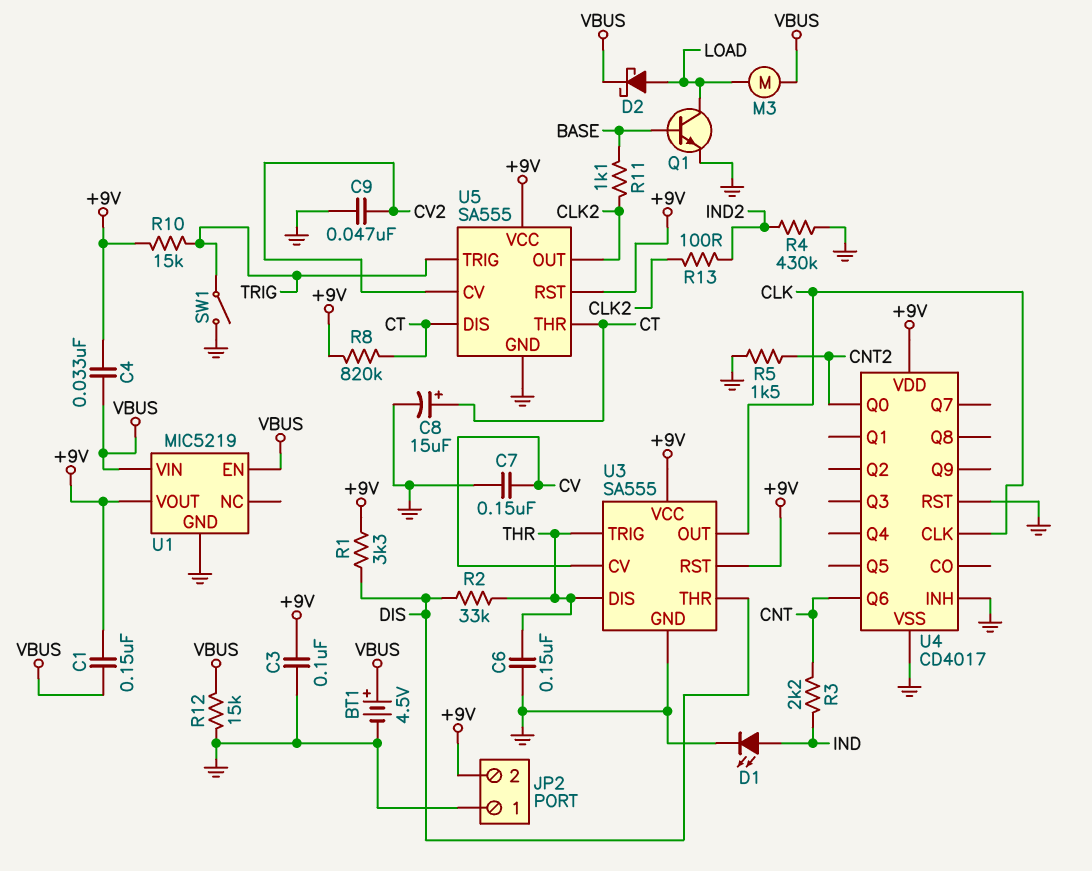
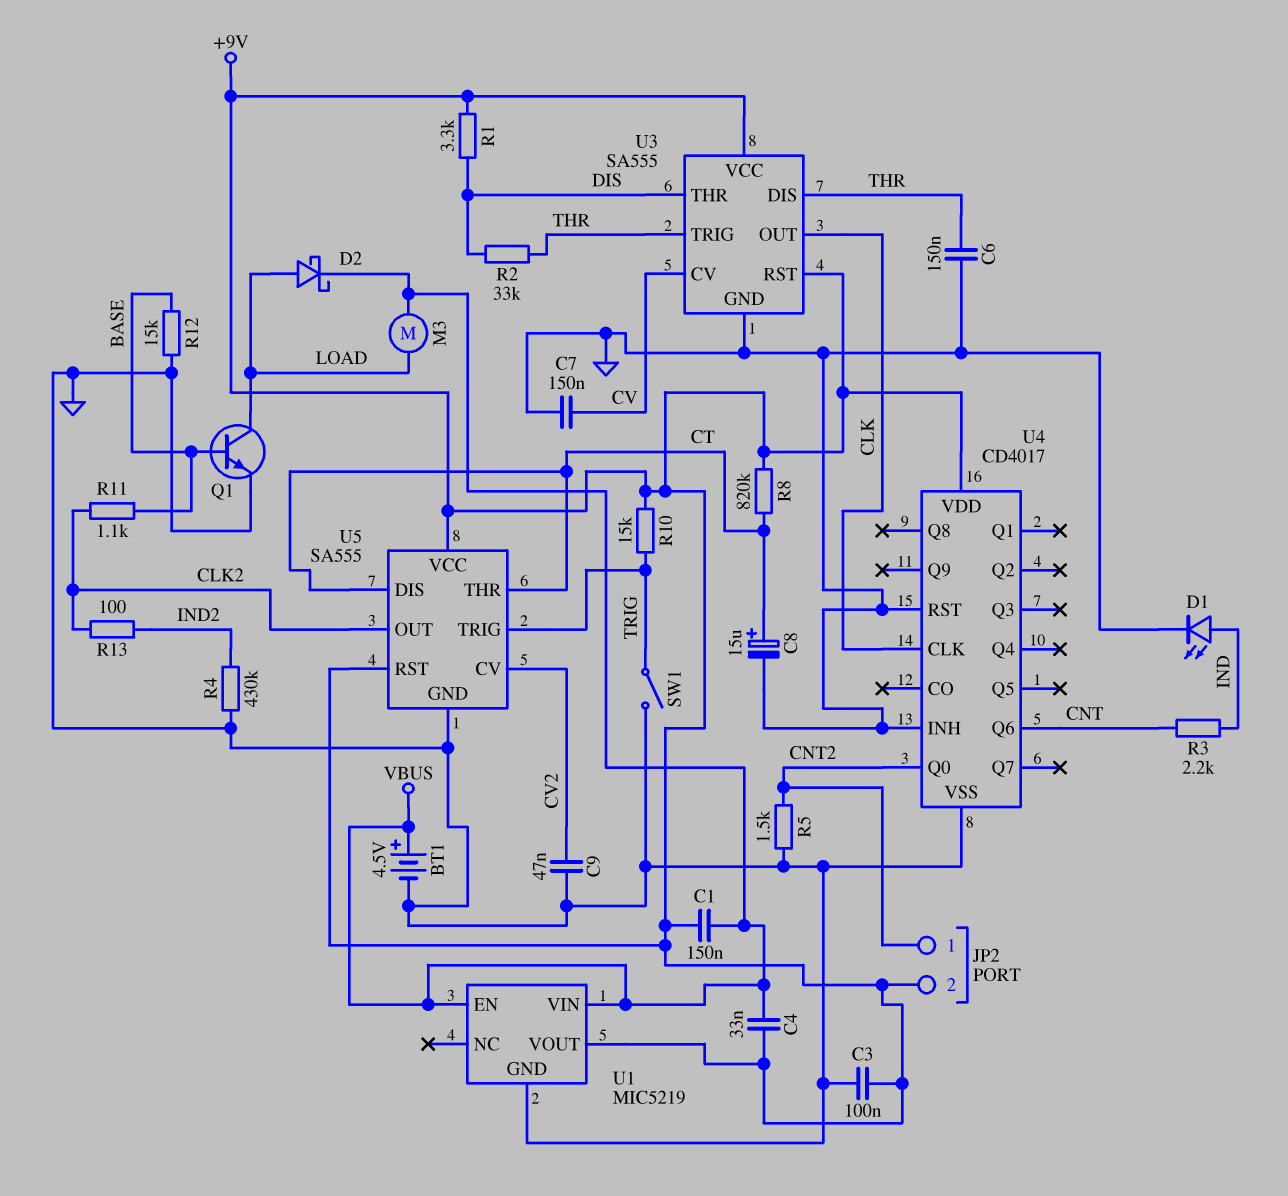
JP2 pin 1: GND -> CNT2
R12: 15k (GND, VBUS) -> 15k (BASE, GND)

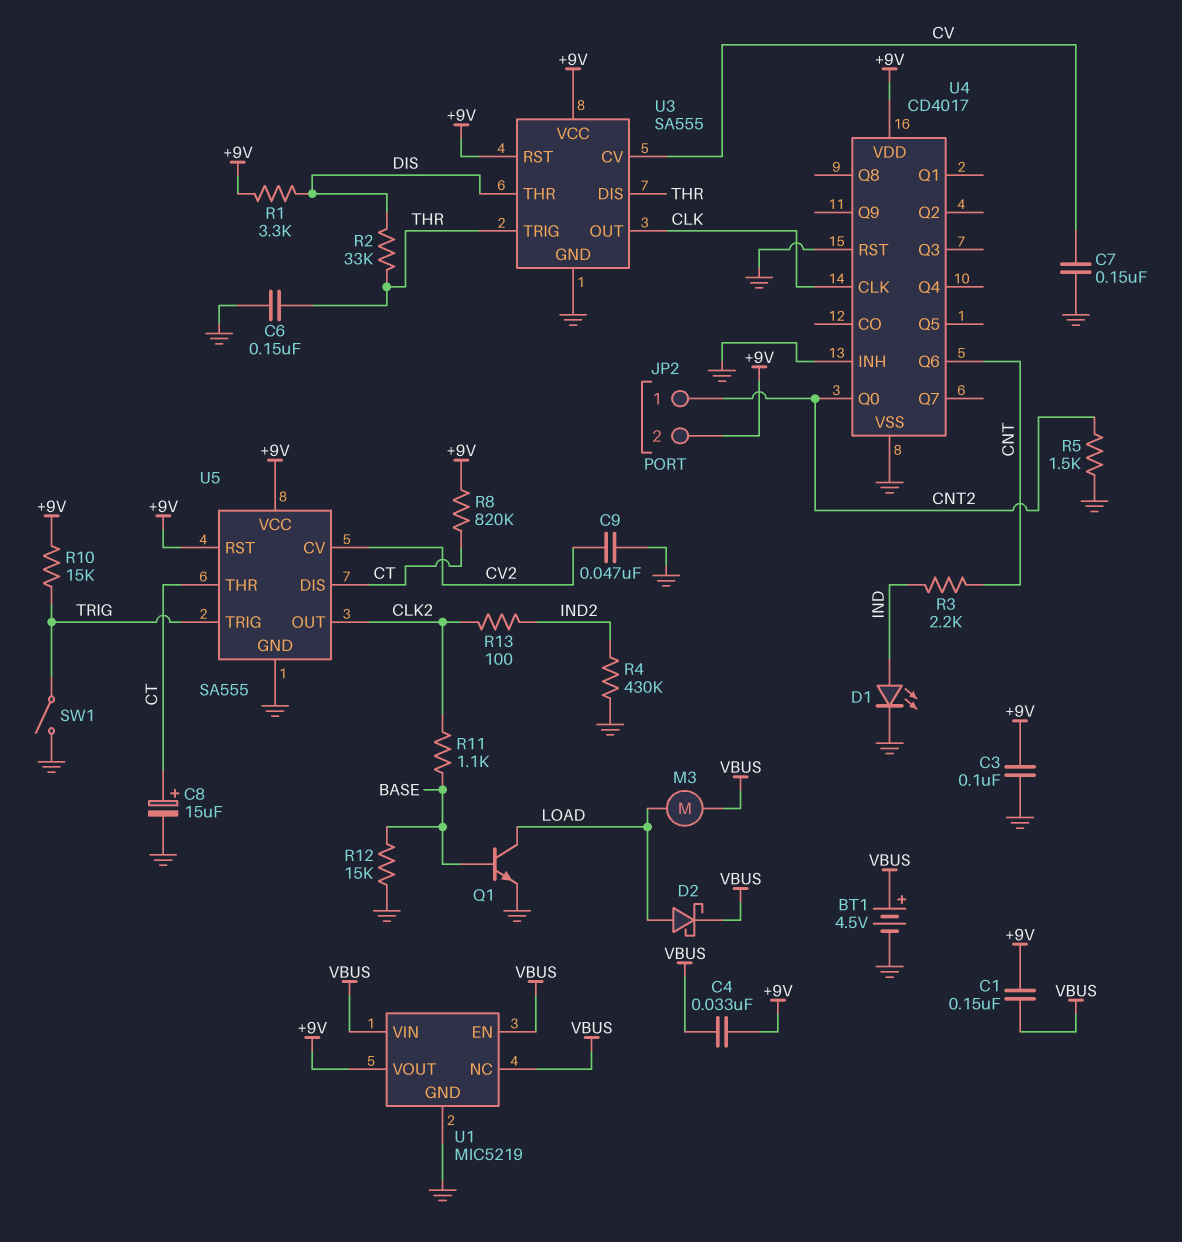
U1 pin NC: none -> VBUS

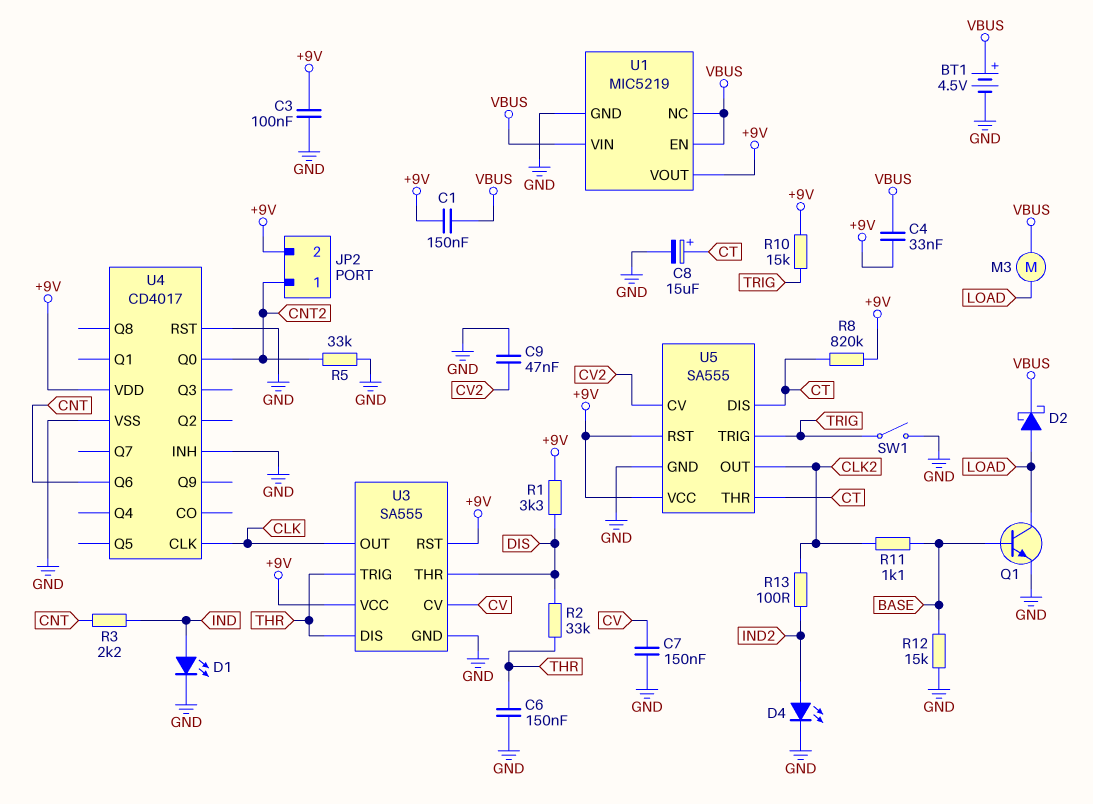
D4: none -> LED (A IND2, K GND)
R4: 430k (GND, IND2) -> none
R5: 1.5k (CNT2, GND) -> 33k (CNT2, GND)

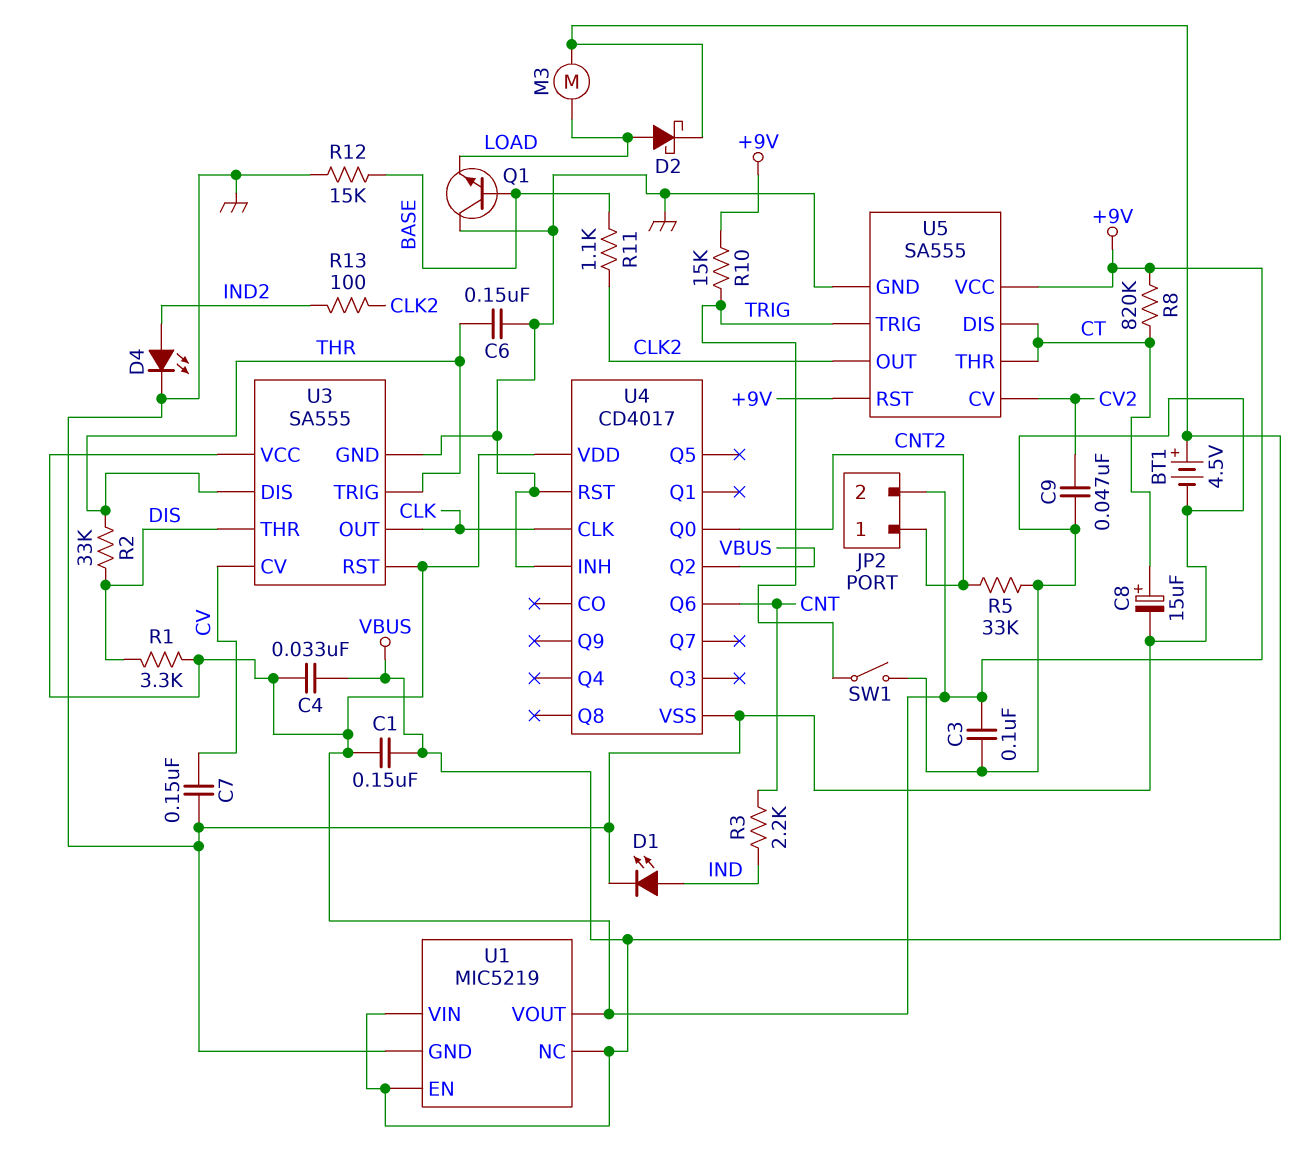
Q1: NPN (B BASE, C LOAD, E GND) -> NPN (B BASE, C GND, E LOAD)
U4 pin Q2: none -> VBUS

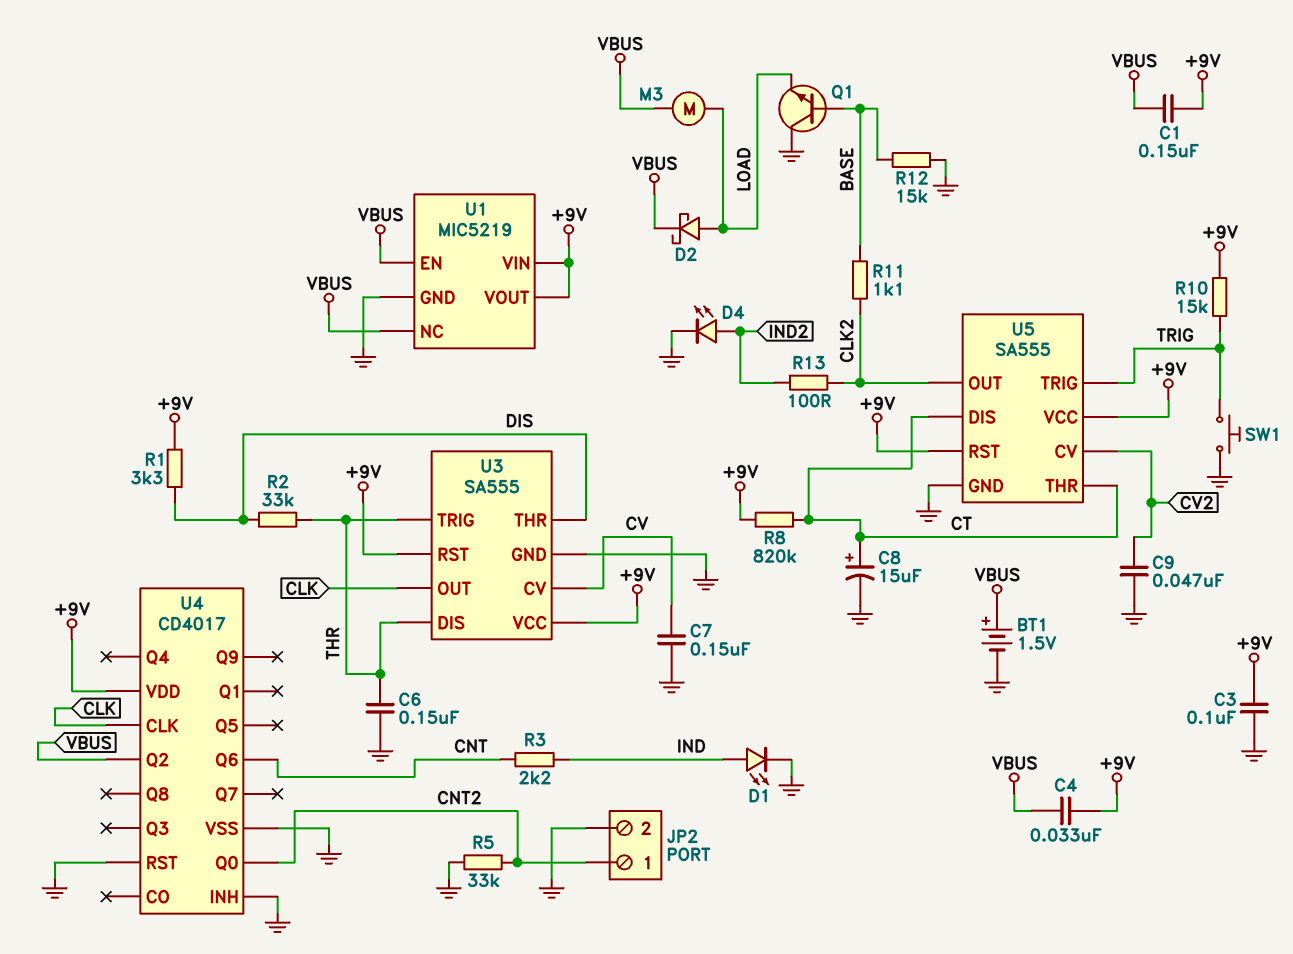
BT1: 4.5V (plus VBUS, minus GND) -> 1.5V (plus VBUS, minus GND)
JP2 pin 2: +9V -> GND
SW1: switch (GND, TRIG) -> button (GND, TRIG)
U1 pin VIN: VBUS -> +9V

